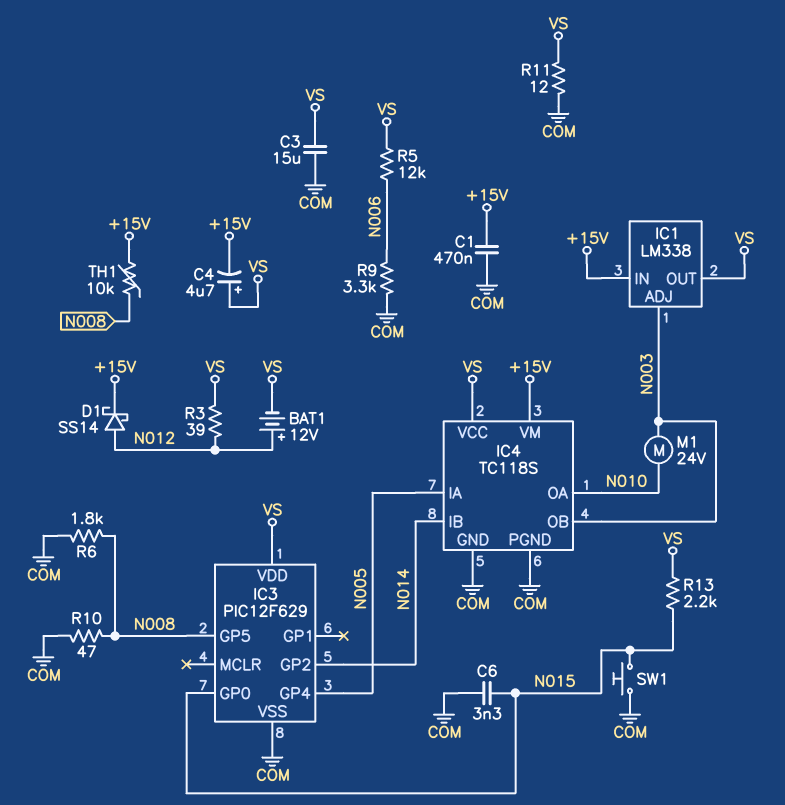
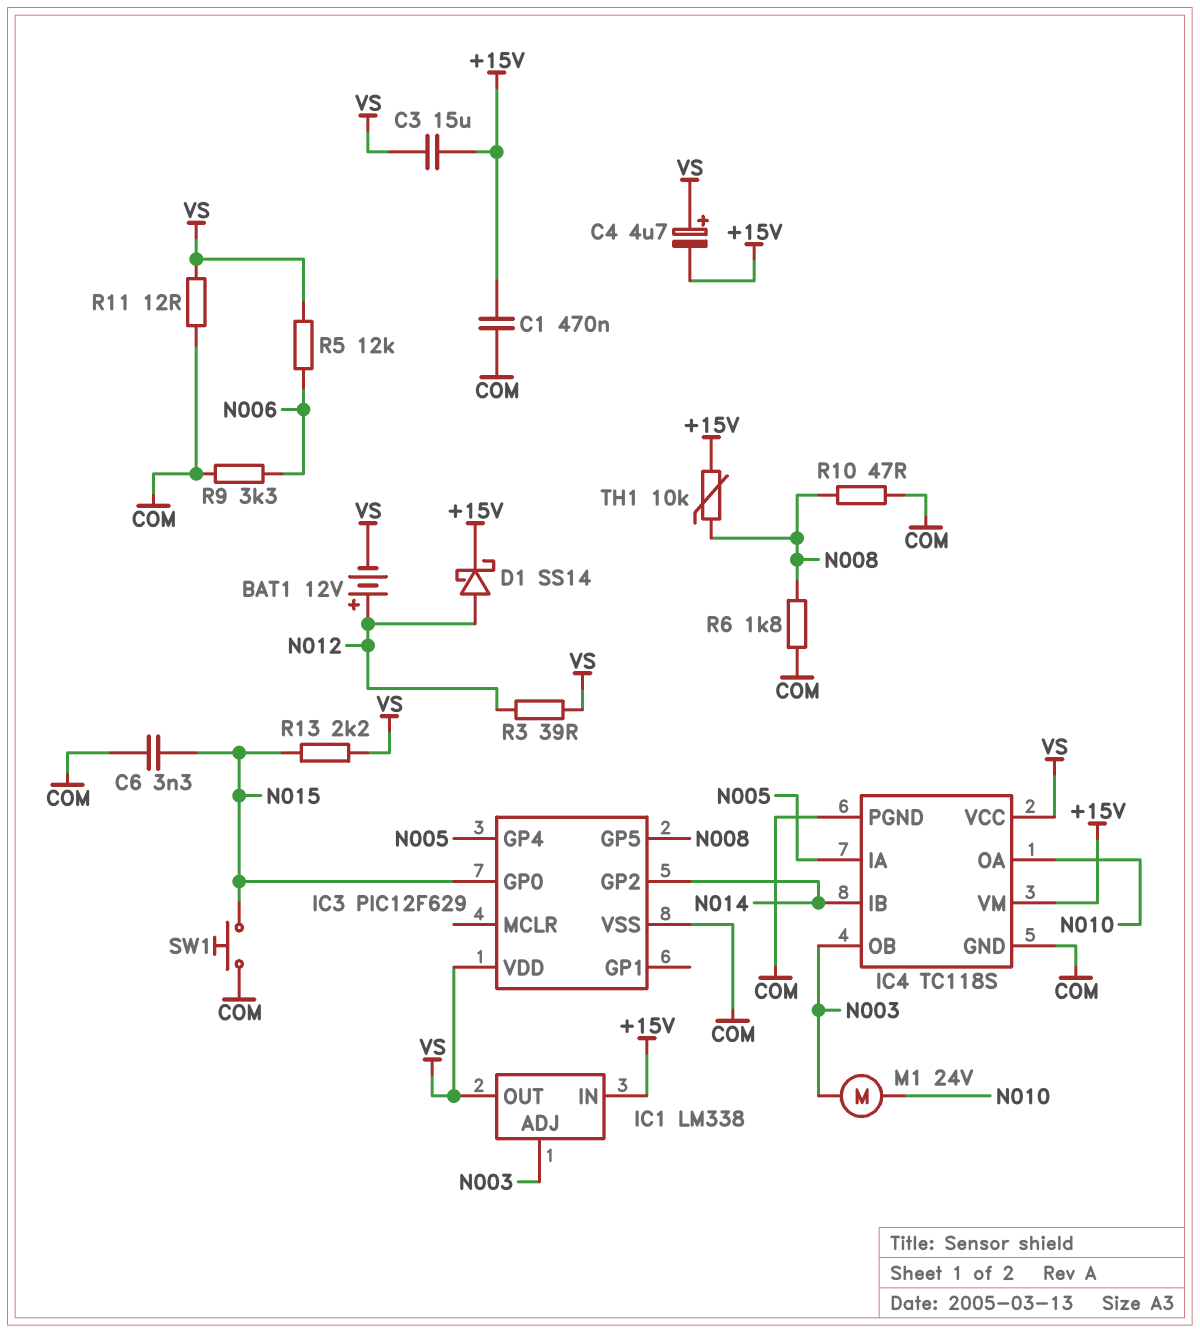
C3: 15uF (COM, VS) -> 15uF (+15V, VS)

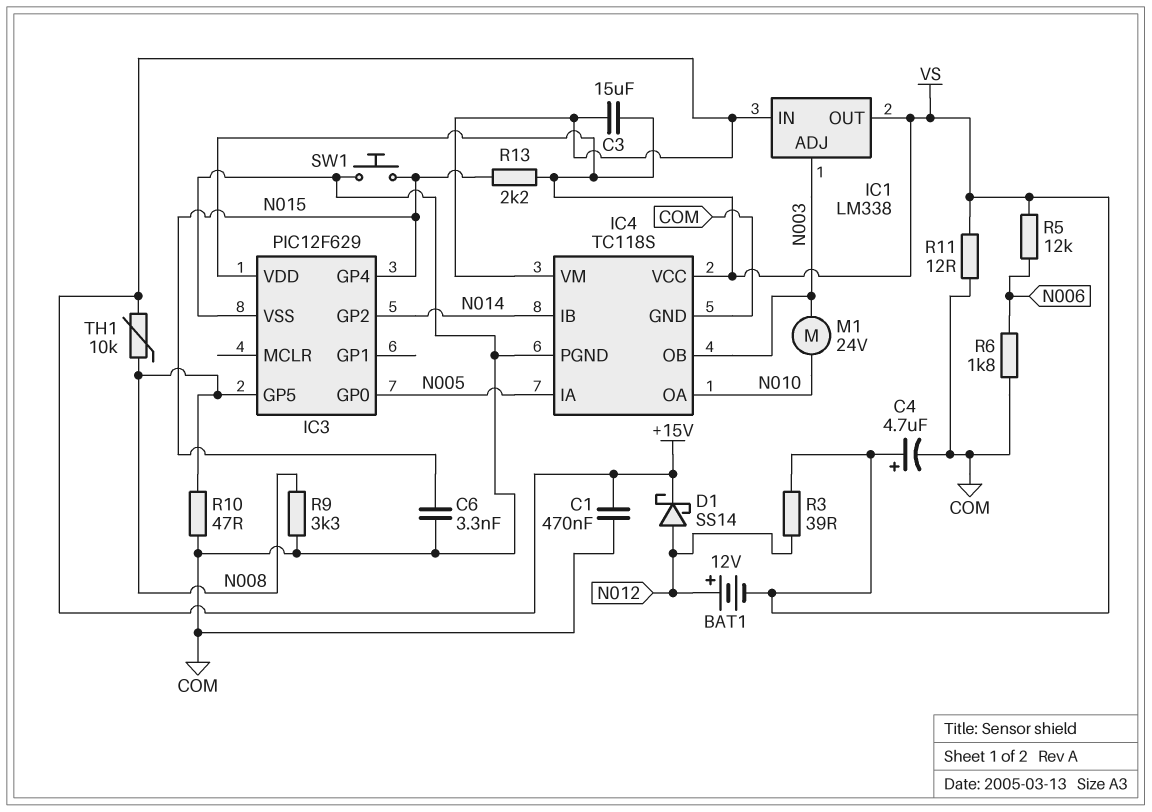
C4: 4.7uF (plus VS, minus +15V) -> 4.7uF (plus VS, minus COM)
IC3 pin GP0: N015 -> N005
IC3 pin GP4: N005 -> N015
R6: 1.8k (COM, N008) -> 1.8k (COM, N006)
R9: 3.3k (COM, N006) -> 3.3k (COM, N008)

